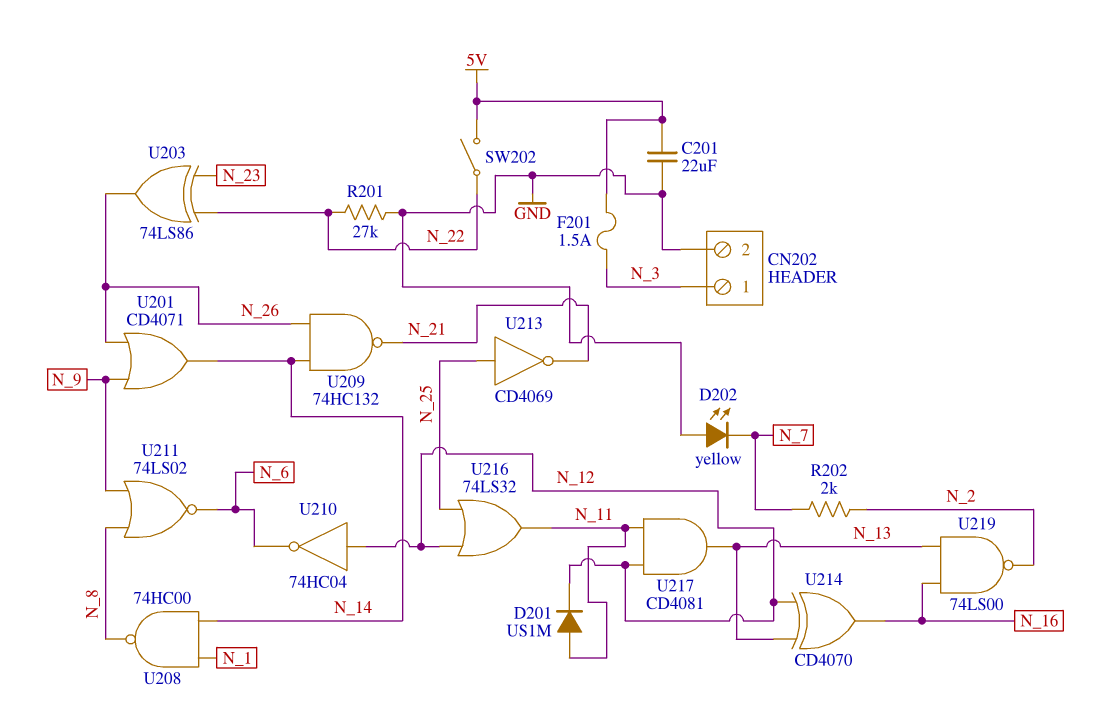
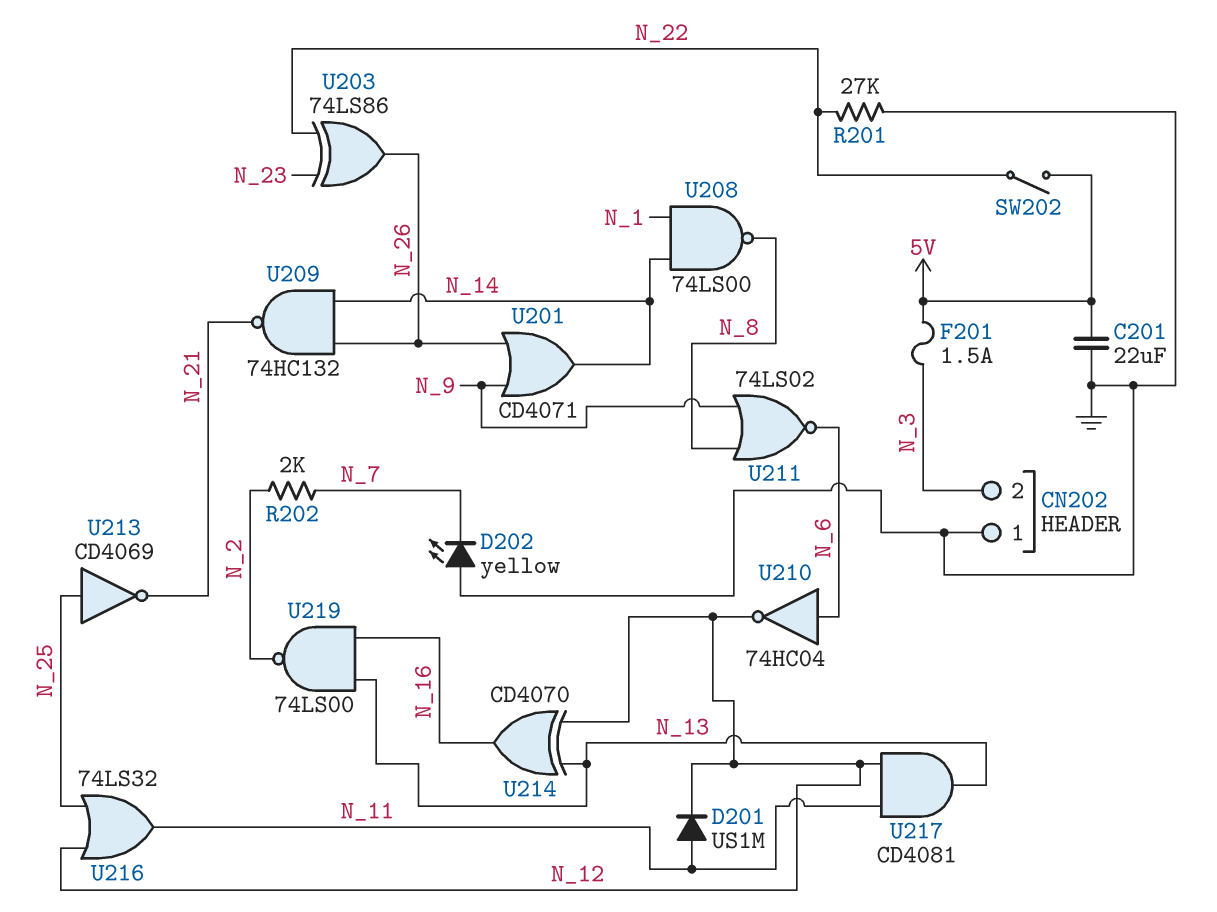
CN202 pin 1: N_3 -> GND
CN202 pin 2: GND -> N_3
U208: NAND 74HC00 (in N_1, in N_14, out N_8) -> NAND 74LS00 (in N_1, in N_14, out N_8)
U210: NOT 74HC04 (in N_12, out N_6) -> NOT 74HC04 (in N_6, out N_12)

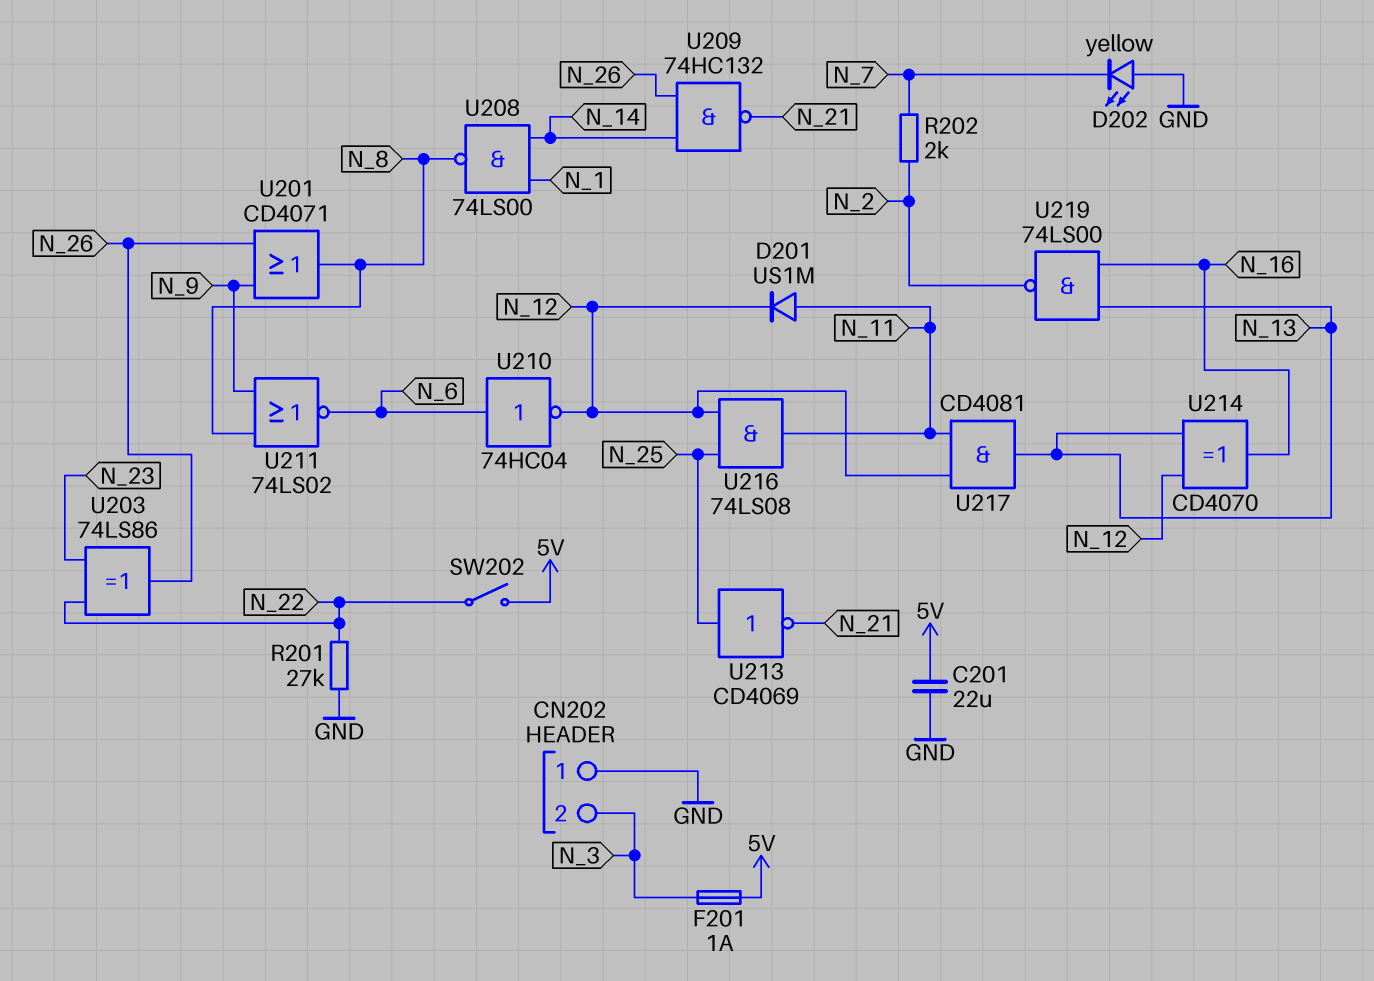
F201: 1.5A (5V, N_3) -> 1A (5V, N_3)
U201: OR CD4071 (in N_9, in N_26, out N_14) -> OR CD4071 (in N_9, in N_26, out N_8)
U216: OR 74LS32 (in N_12, in N_25, out N_11) -> AND 74LS08 (in N_12, in N_25, out N_11)

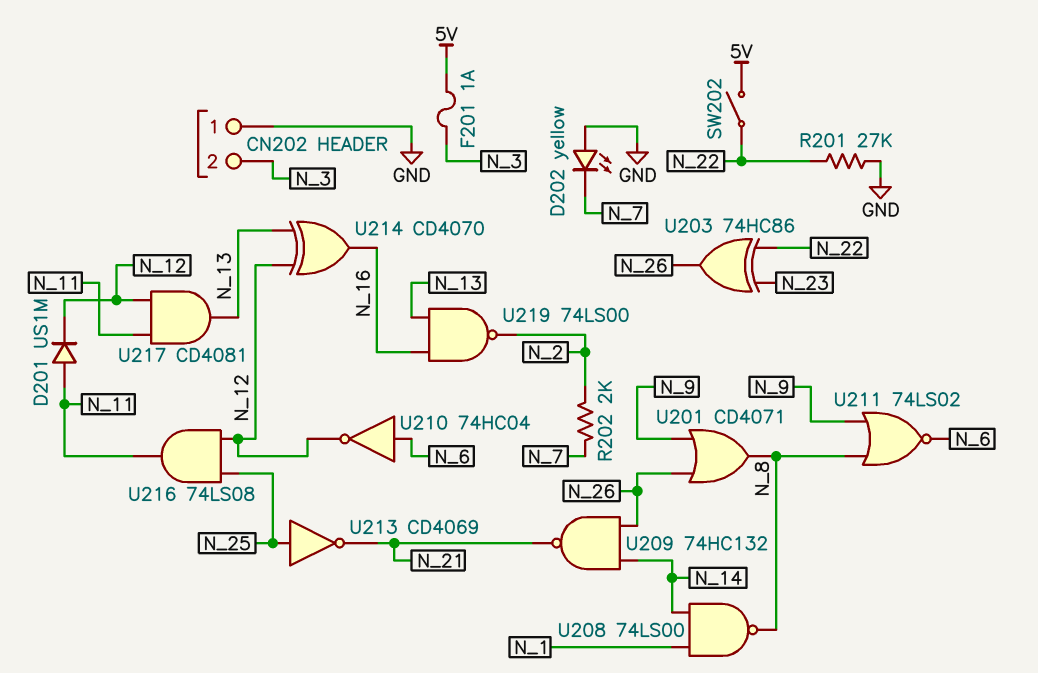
C201: 22uF (5V, GND) -> none
U203: XOR 74LS86 (in N_22, in N_23, out N_26) -> XOR 74HC86 (in N_22, in N_23, out N_26)

